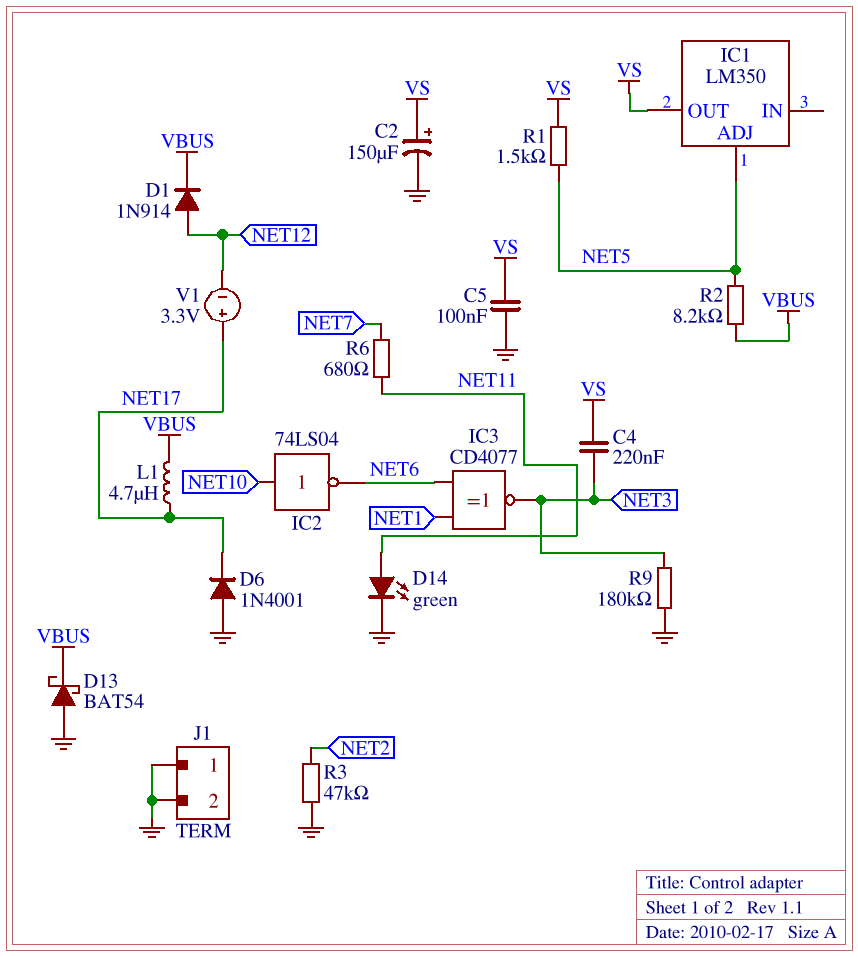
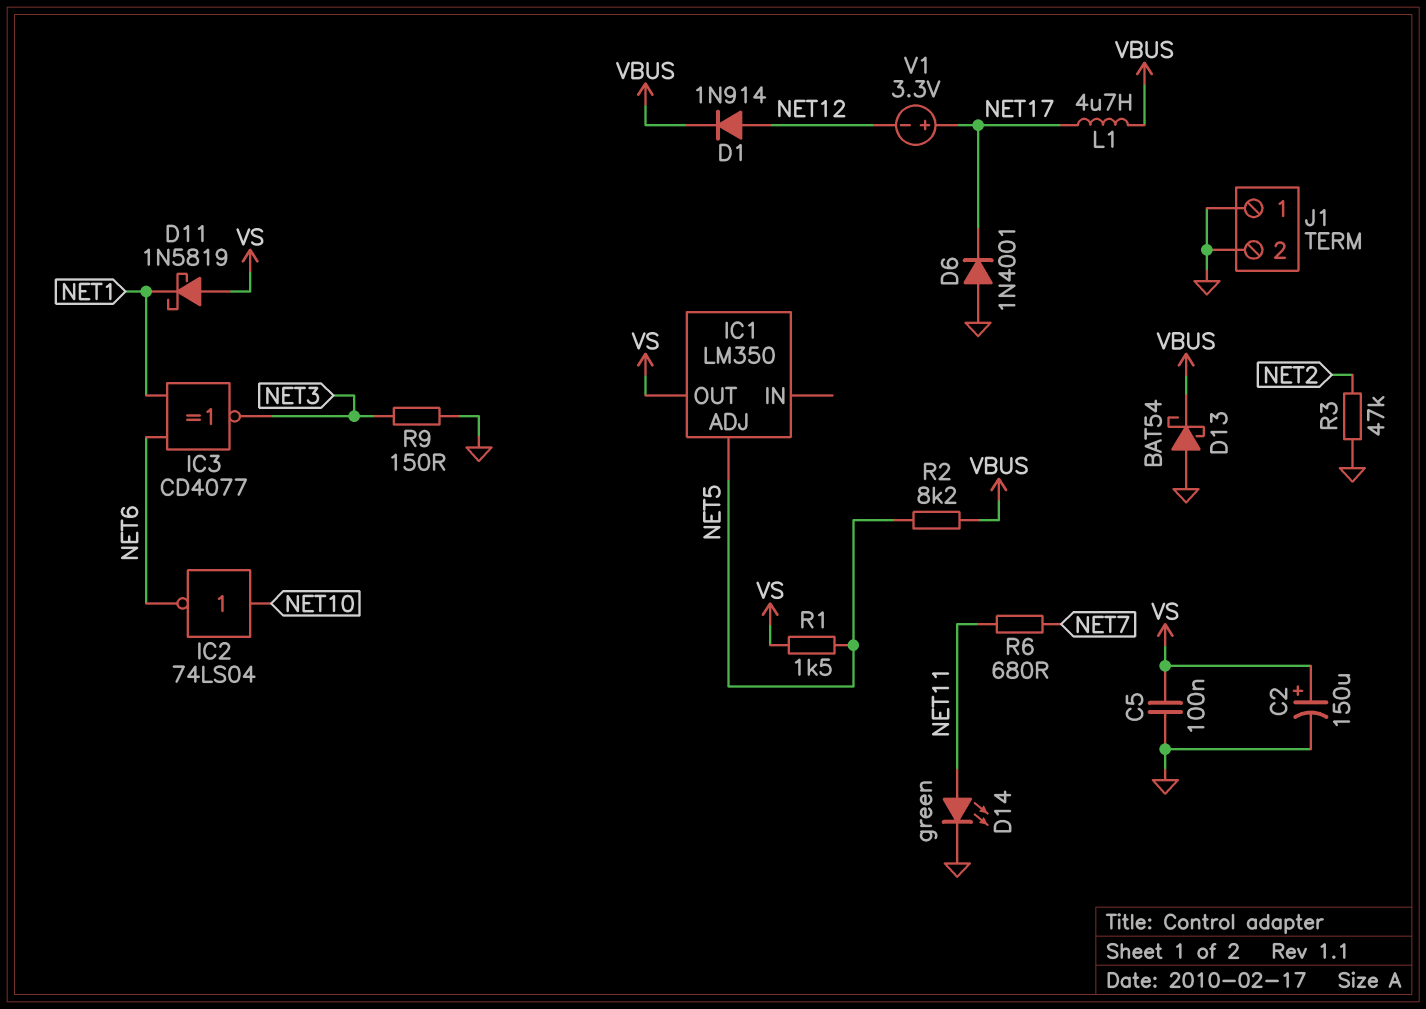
C4: 220nF (NET3, VS) -> none
D11: none -> schottky 1N5819 (A VS, K NET1)
R9: 180k (GND, NET3) -> 150 (GND, NET3)

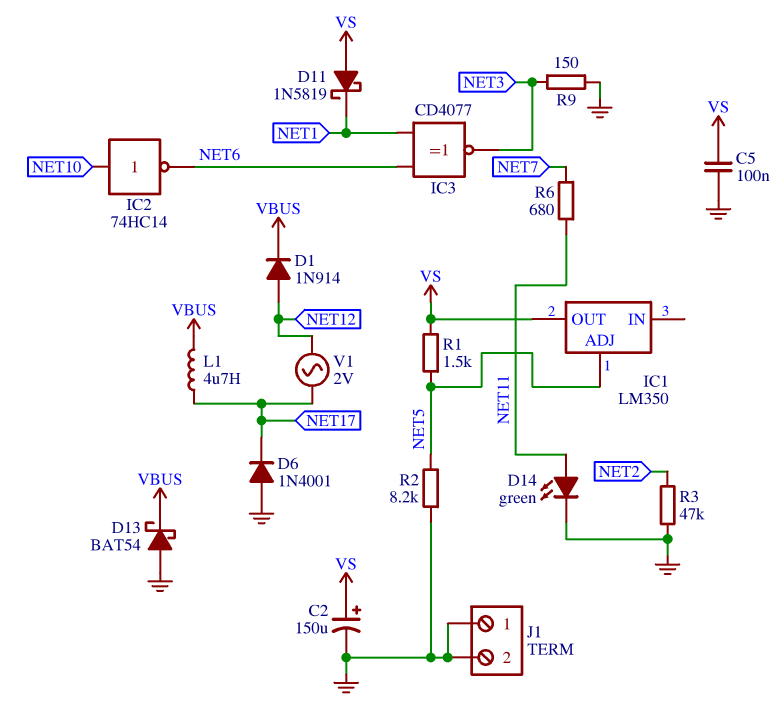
IC2: NOT 74LS04 (in NET10, out NET6) -> NOT 74HC14 (in NET10, out NET6)
R2: 8.2k (NET5, VBUS) -> 8.2k (GND, NET5)
V1: 3.3V (plus NET17, minus NET12) -> AC 2V (NET12, NET17)

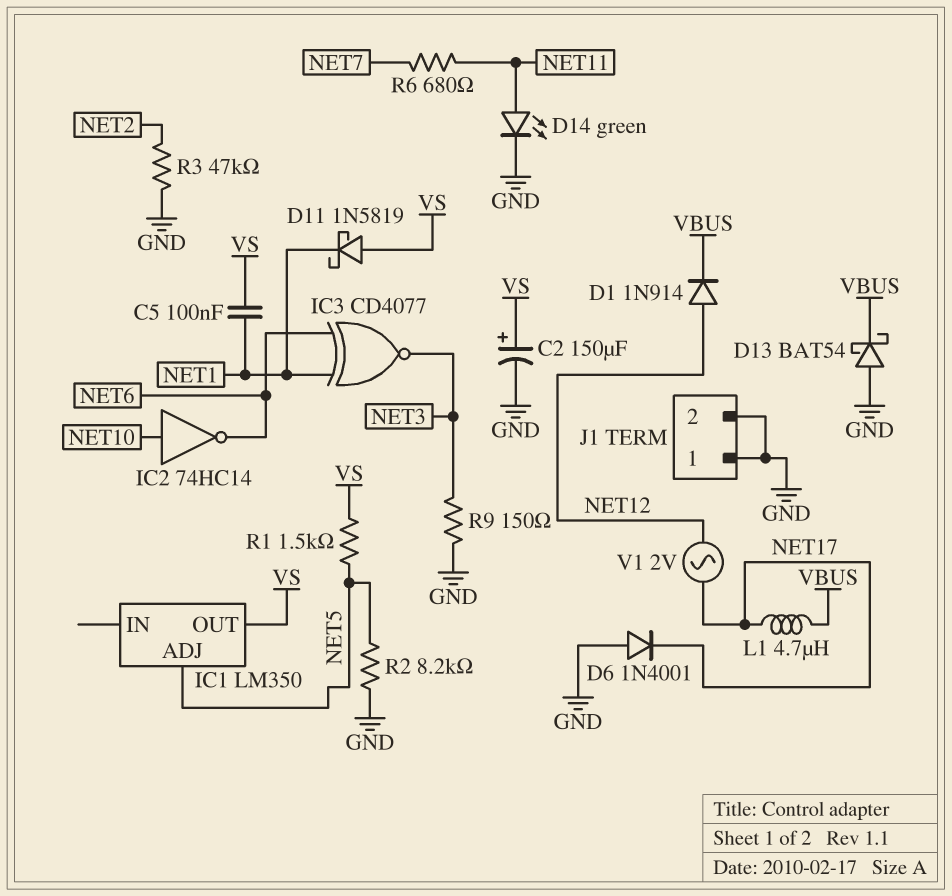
C5: 100nF (GND, VS) -> 100nF (NET1, VS)

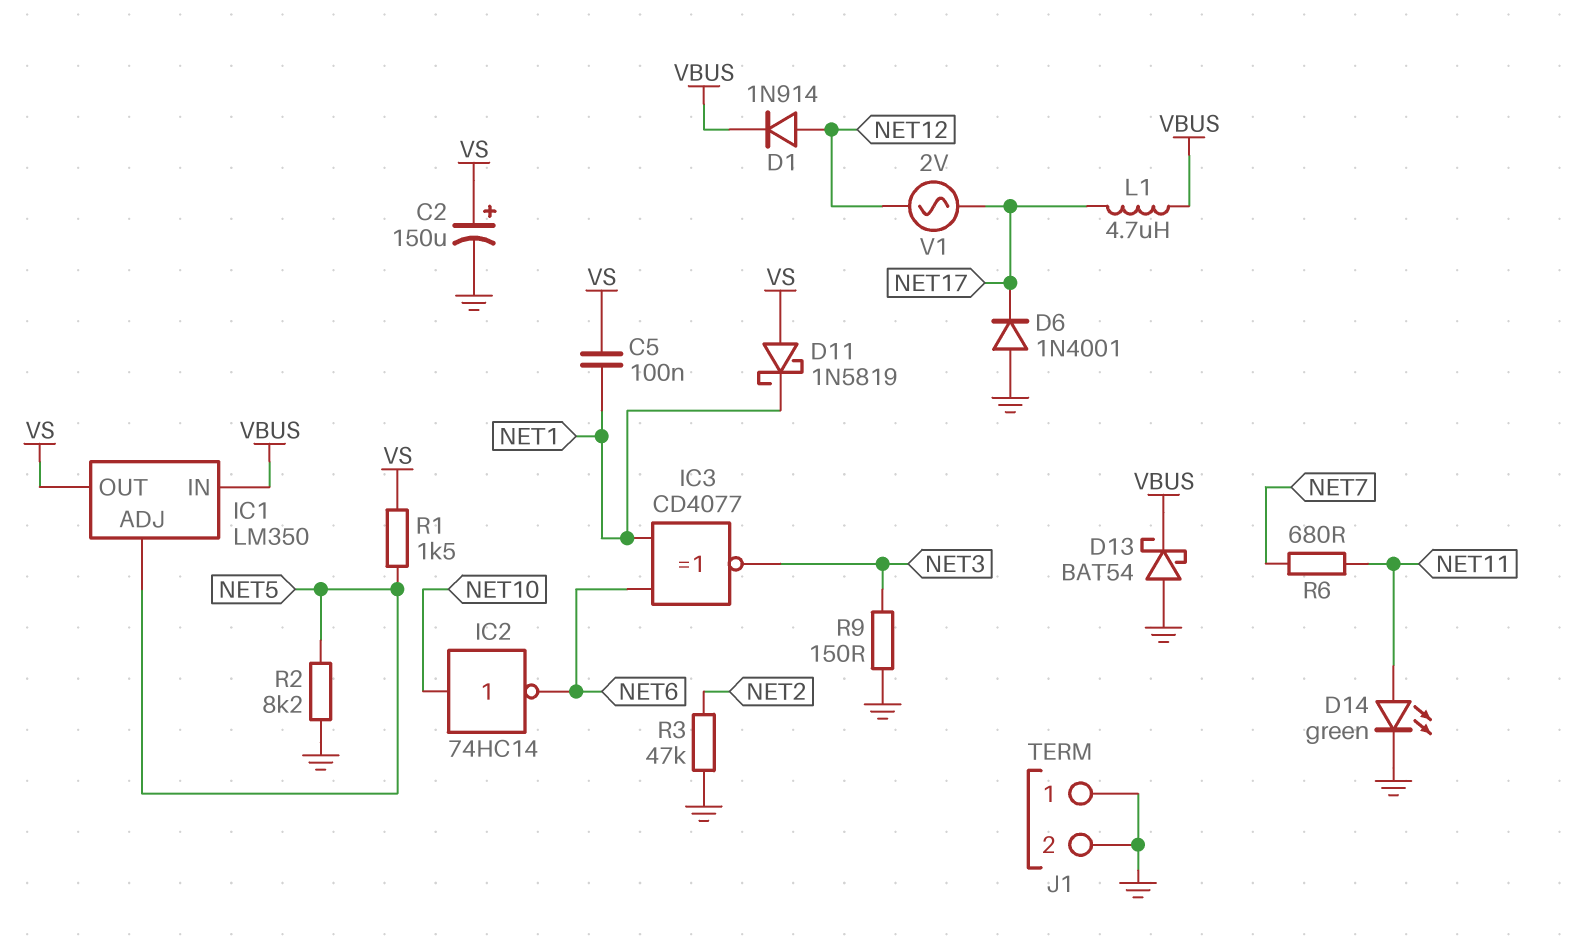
IC1 pin IN: none -> VBUS

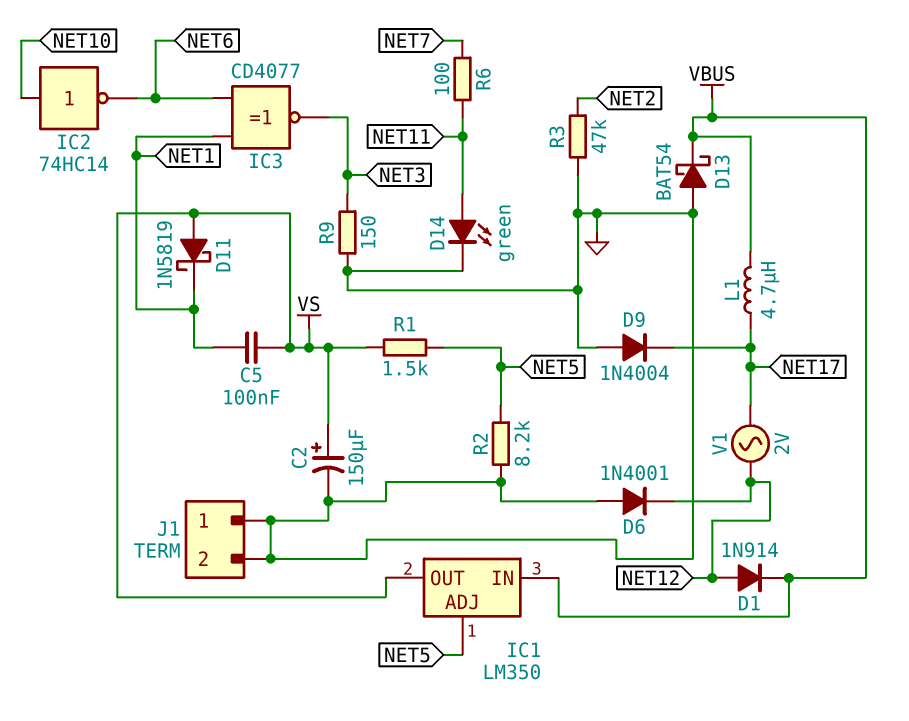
D6: diode 1N4001 (A GND, K NET17) -> diode 1N4001 (A GND, K NET12)
D9: none -> diode 1N4004 (A GND, K NET17)
R6: 680 (NET7, NET11) -> 100 (NET7, NET11)

